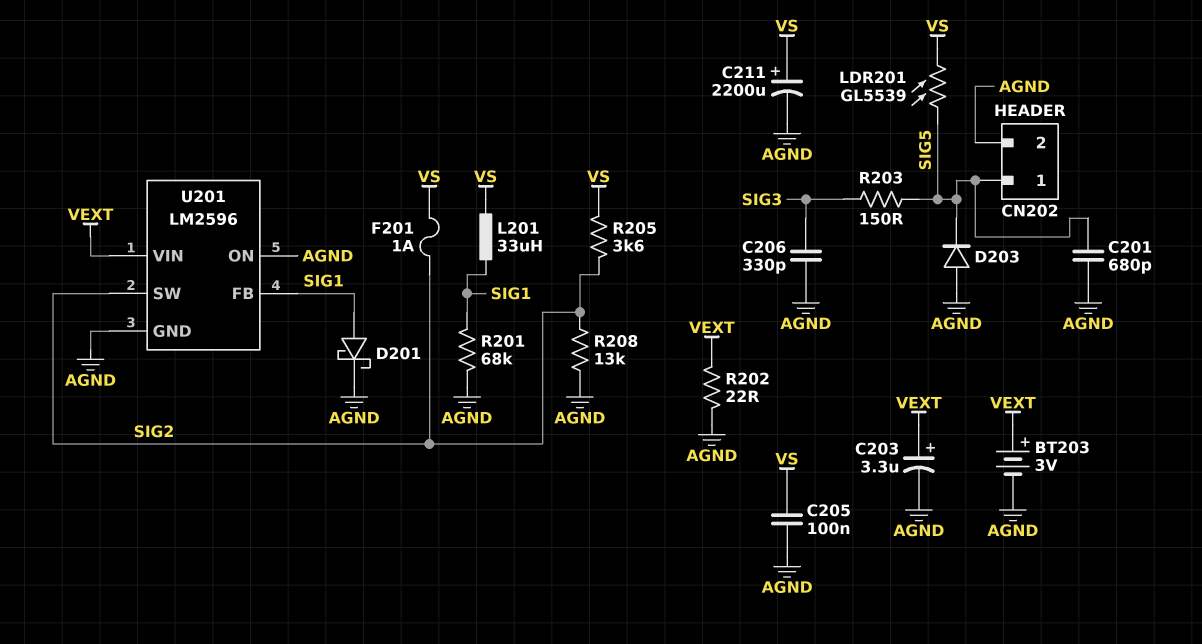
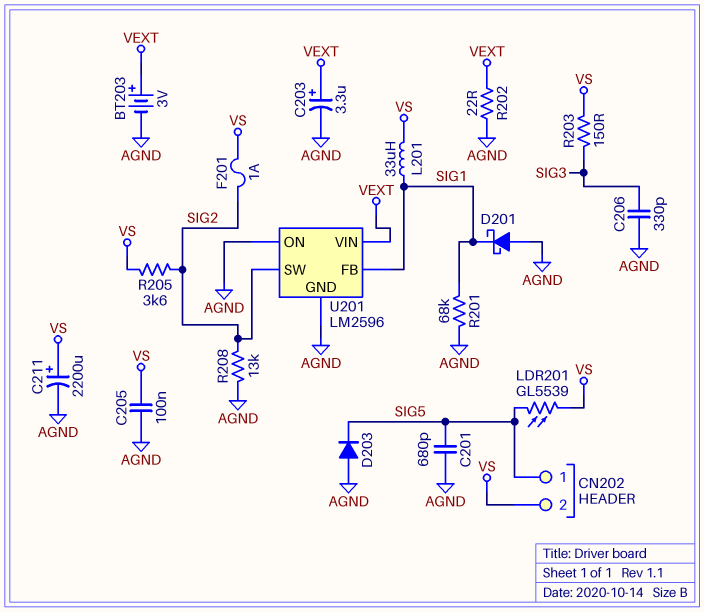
CN202 pin 2: AGND -> VS
D201: schottky (A SIG1, K AGND) -> schottky (A AGND, K SIG1)
R203: 150 (SIG3, SIG5) -> 150 (SIG3, VS)

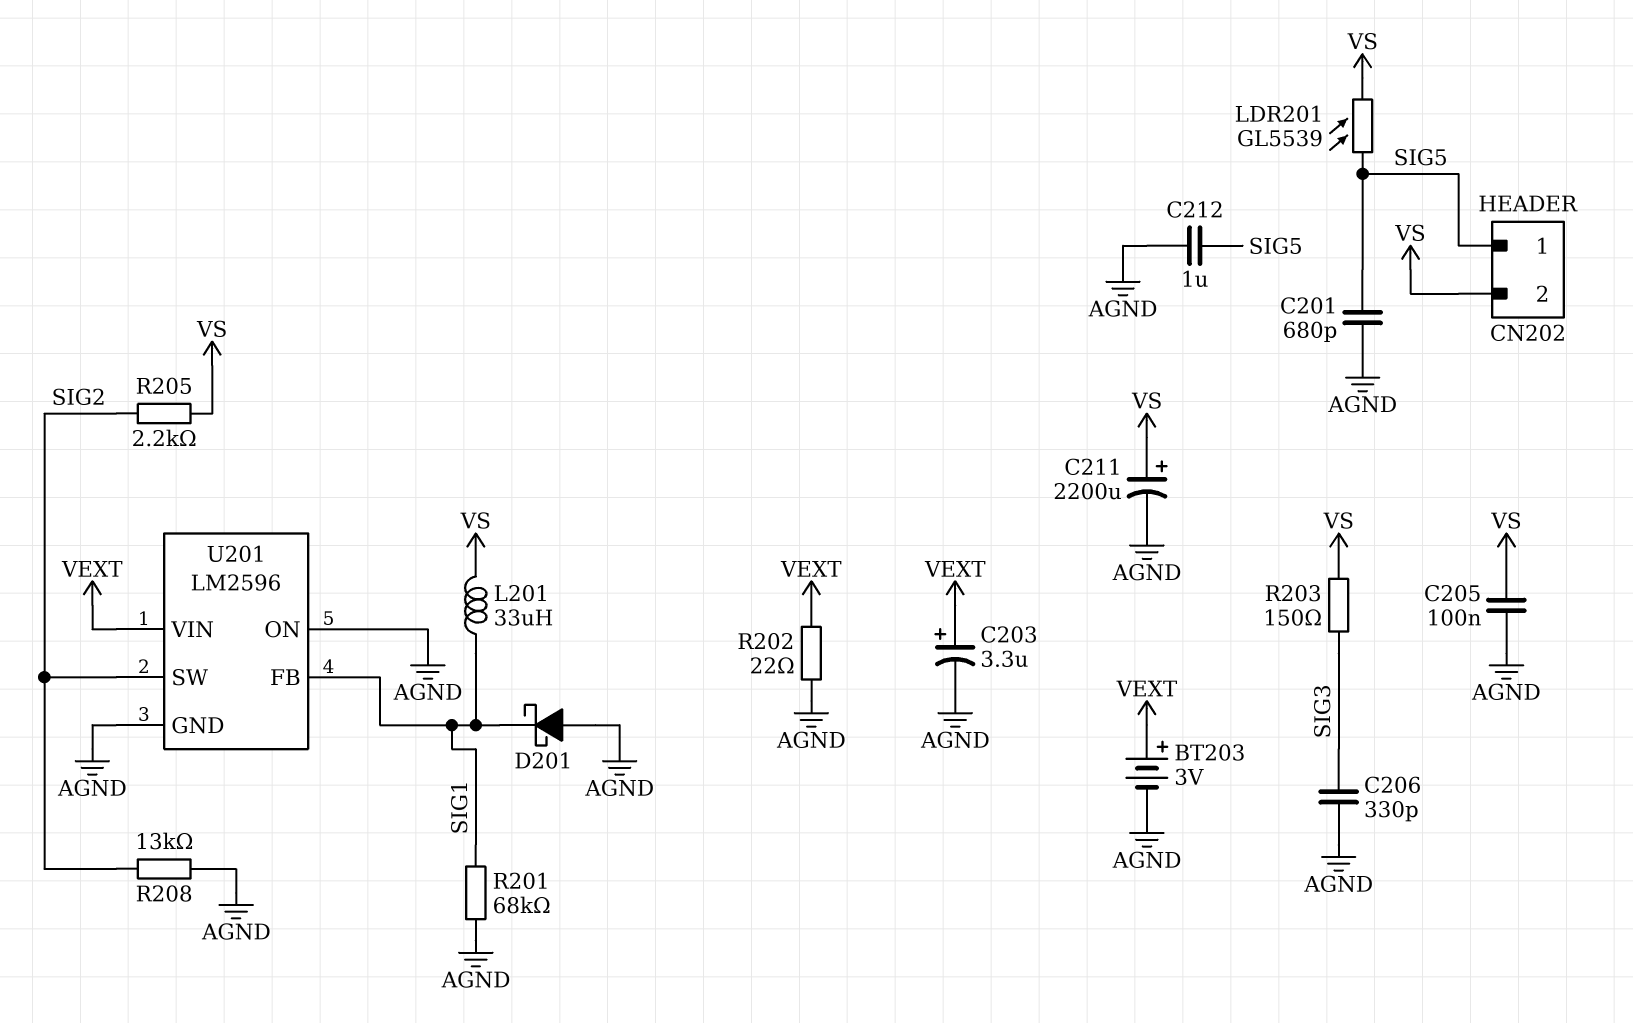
C212: none -> 1uF (AGND, SIG5)
D203: diode (A AGND, K SIG5) -> none
F201: 1A (SIG2, VS) -> none
R205: 3.6k (SIG2, VS) -> 2.2k (SIG2, VS)

